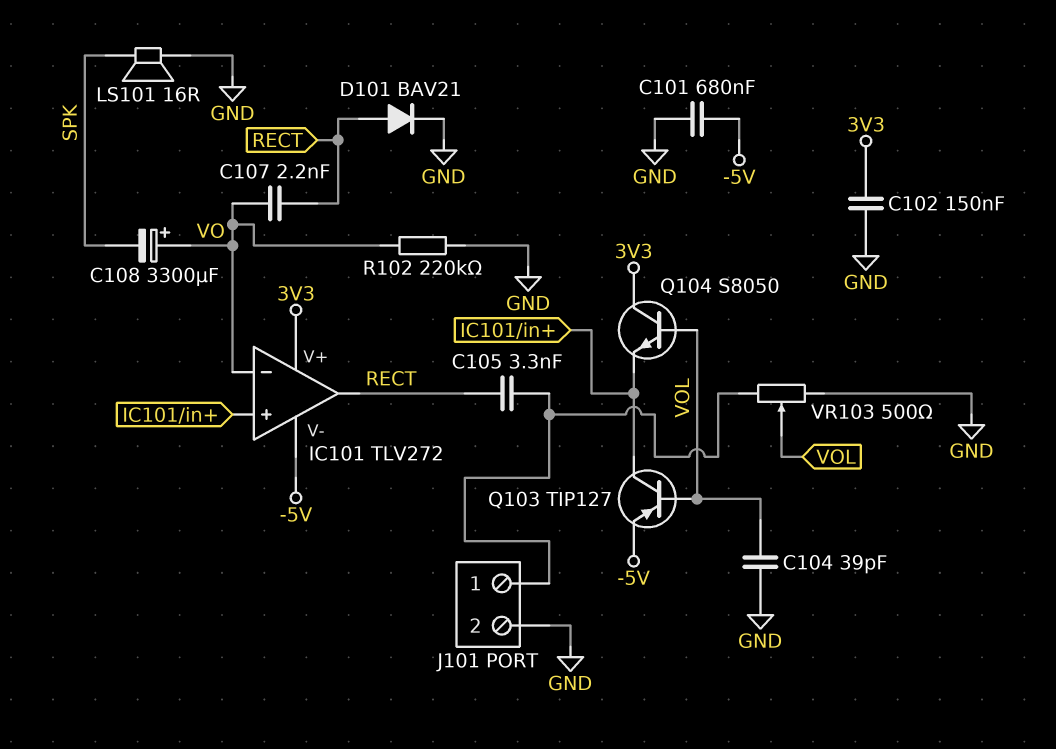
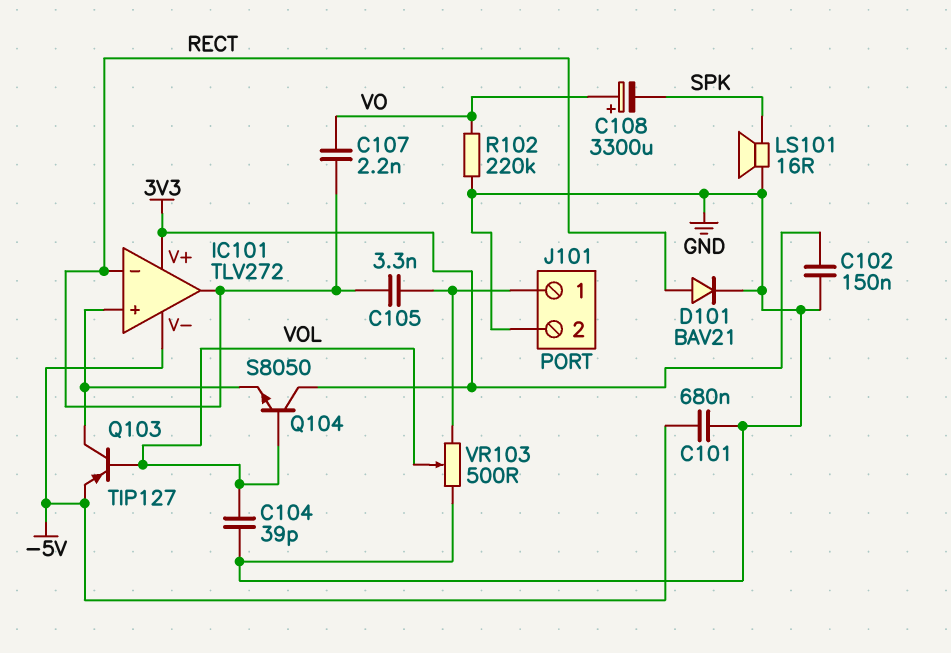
IC101 pin in-: VO -> RECT

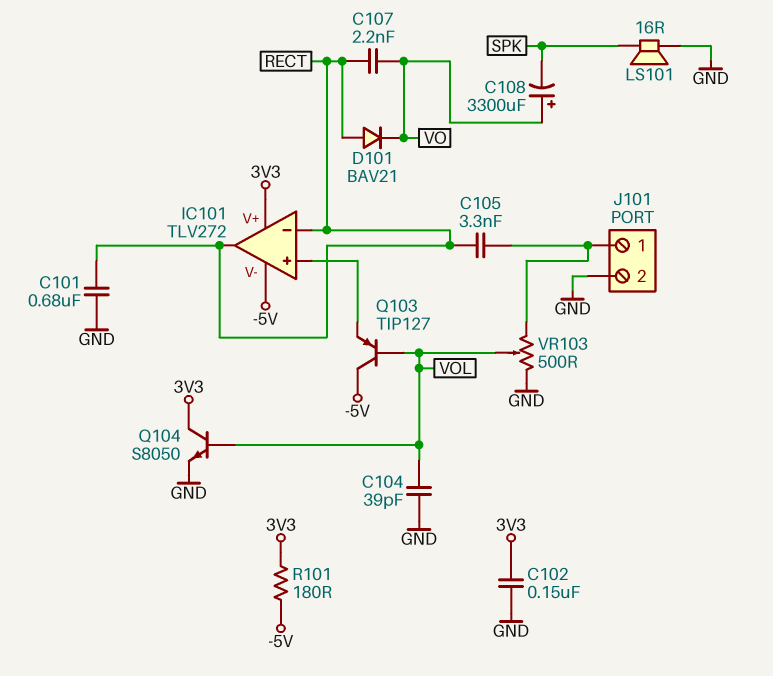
C101: 680nF (-5V, GND) -> 680nF (GND, RECT)
D101: diode BAV21 (A RECT, K GND) -> diode BAV21 (A RECT, K VO)
Q103: PNP TIP127 (B VOL, C IC101/in+, E -5V) -> PNP TIP127 (B VOL, C -5V, E IC101/in+)
Q104: NPN S8050 (B VOL, C 3V3, E IC101/in+) -> NPN S8050 (B VOL, C 3V3, E GND)
R101: none -> 180 (-5V, 3V3)
R102: 220k (GND, VO) -> none

